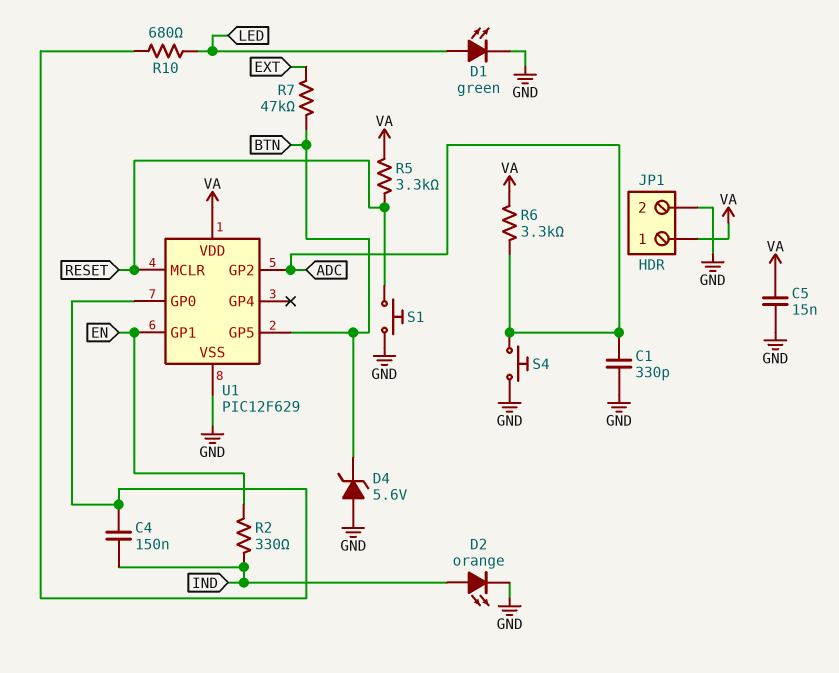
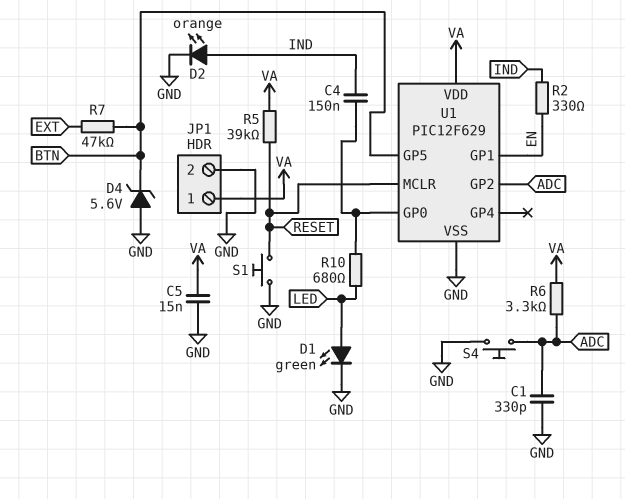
R5: 3.3k (RESET, VA) -> 39k (RESET, VA)

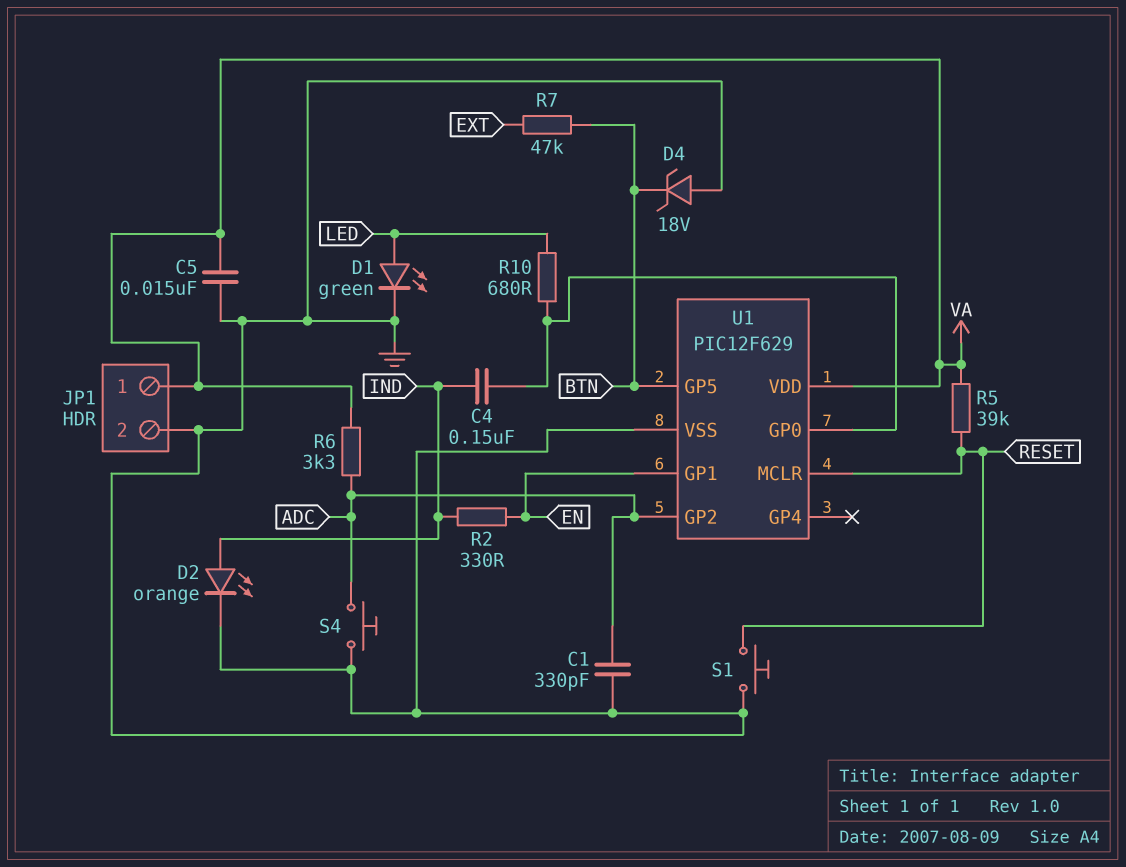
D4: zener 5.6V (A GND, K BTN) -> zener 18V (A GND, K BTN)

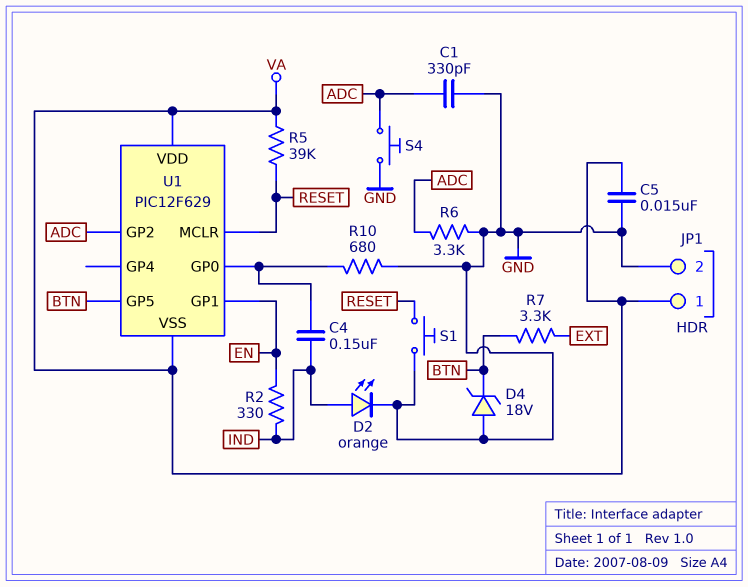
D1: LED green (A LED, K GND) -> none
R6: 3.3k (ADC, VA) -> 3.3k (ADC, GND)
R7: 47k (BTN, EXT) -> 3.3k (BTN, EXT)
R10: 680 (LED, U1/GP0) -> 680 (GND, U1/GP0)
U1 pin VSS: GND -> VA

